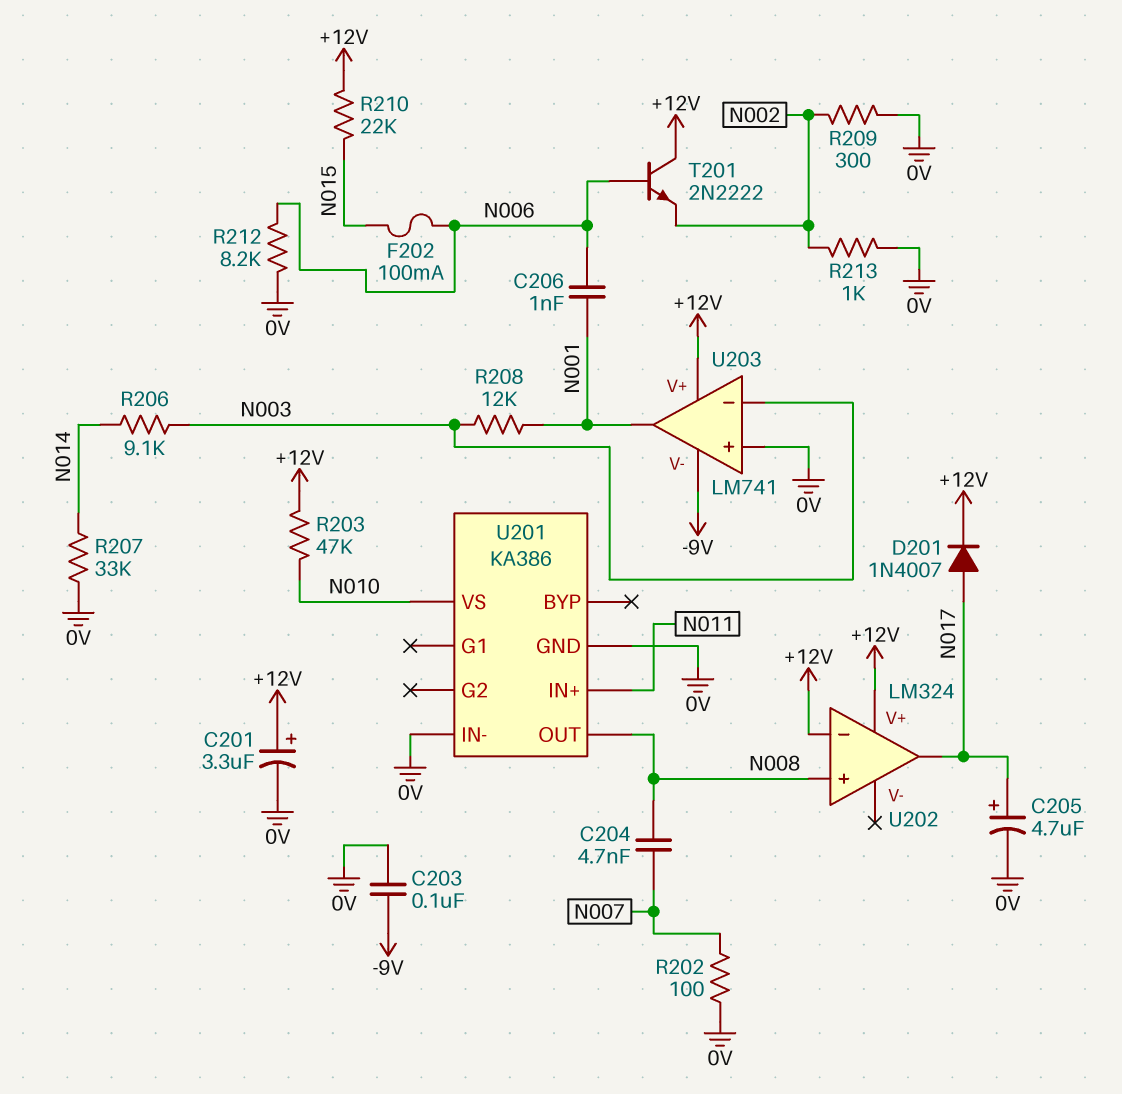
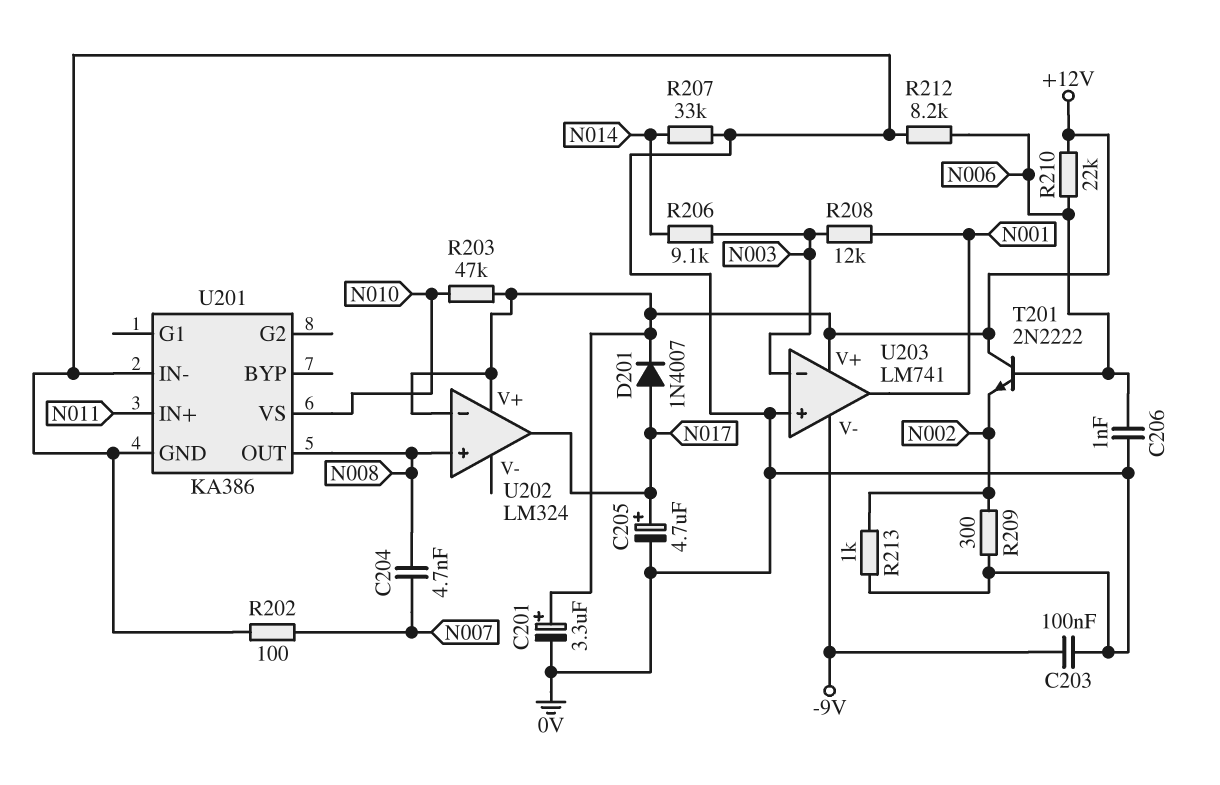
C206: 1nF (N001, N006) -> 1nF (0V, N006)
F202: 100mA (N006, N015) -> none
R210: 22k (+12V, N015) -> 22k (+12V, N006)

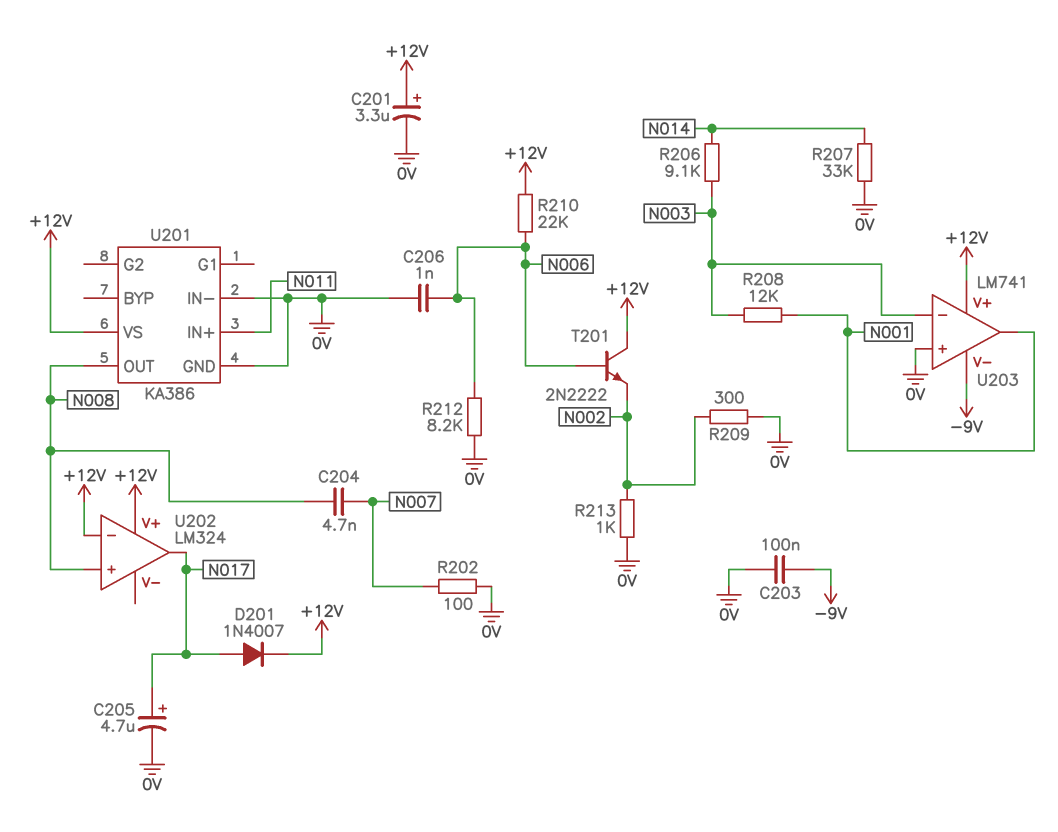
R203: 47k (+12V, N010) -> none
U201 pin VS: N010 -> +12V

